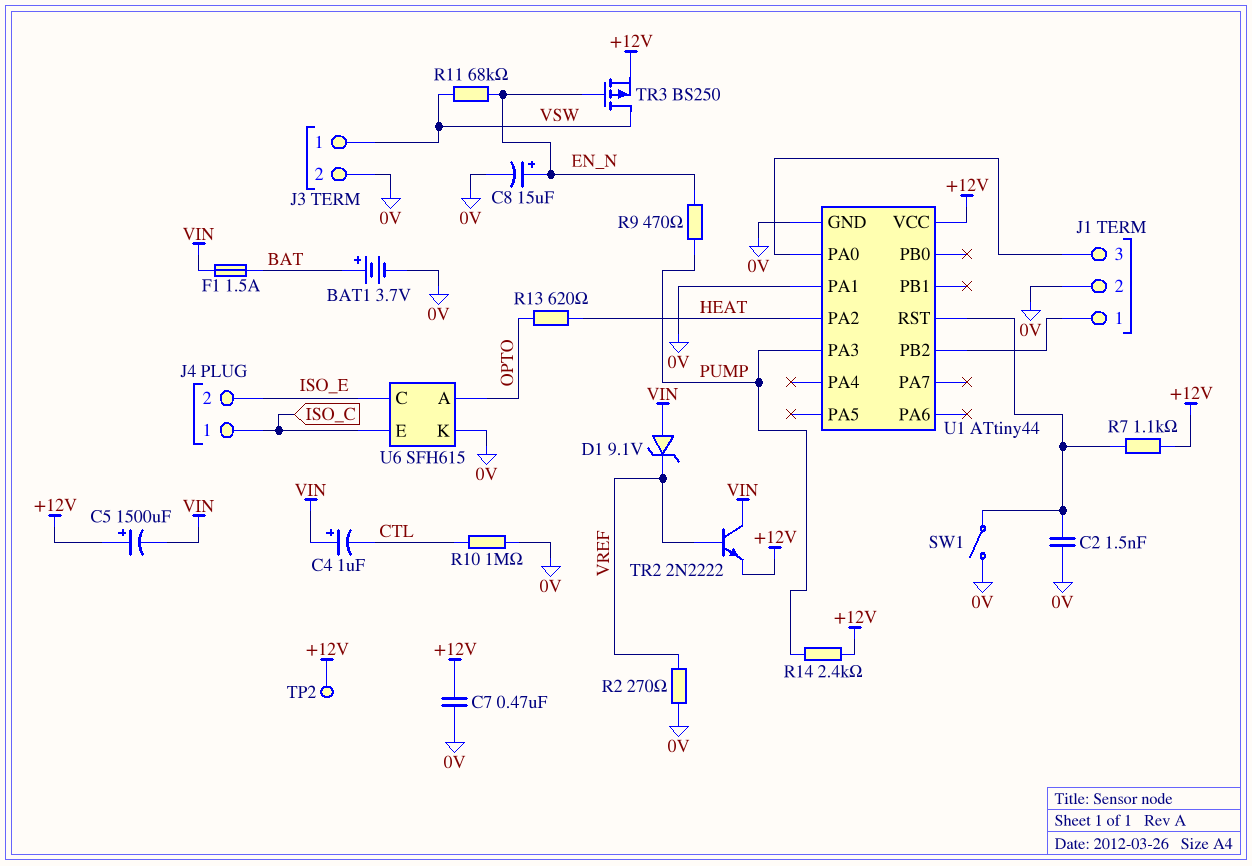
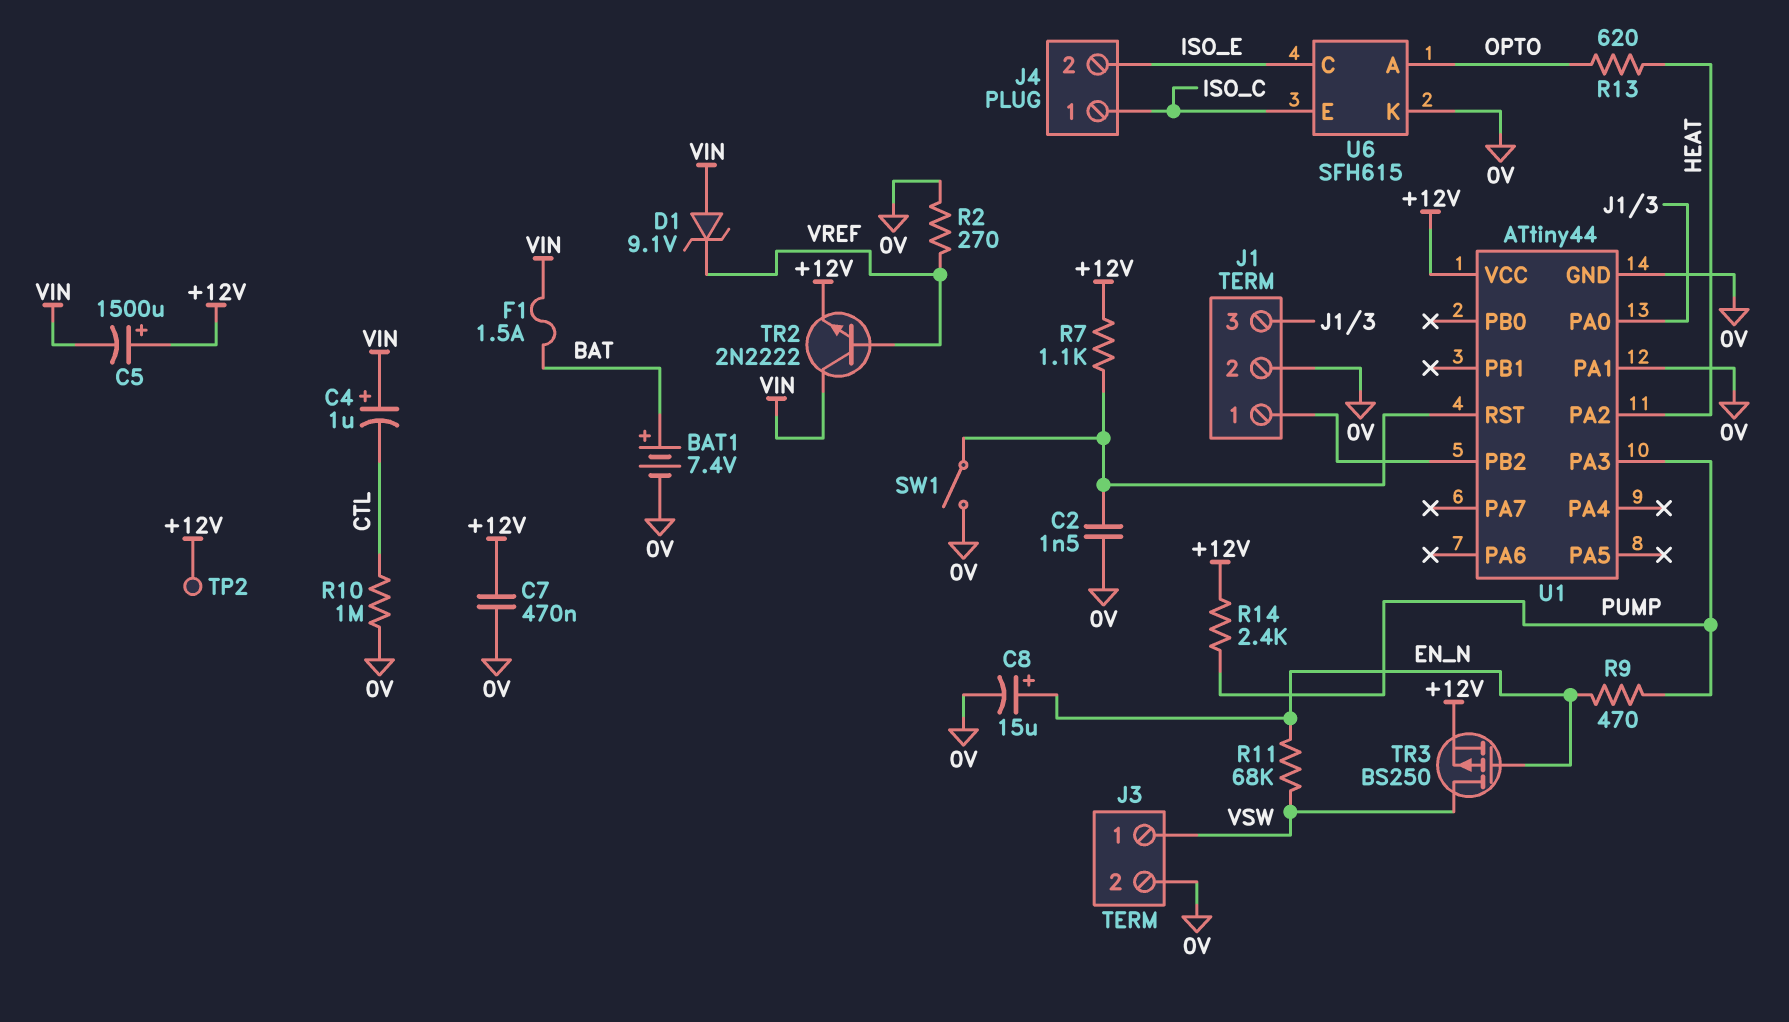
BAT1: 3.7V (plus BAT, minus 0V) -> 7.4V (plus BAT, minus 0V)

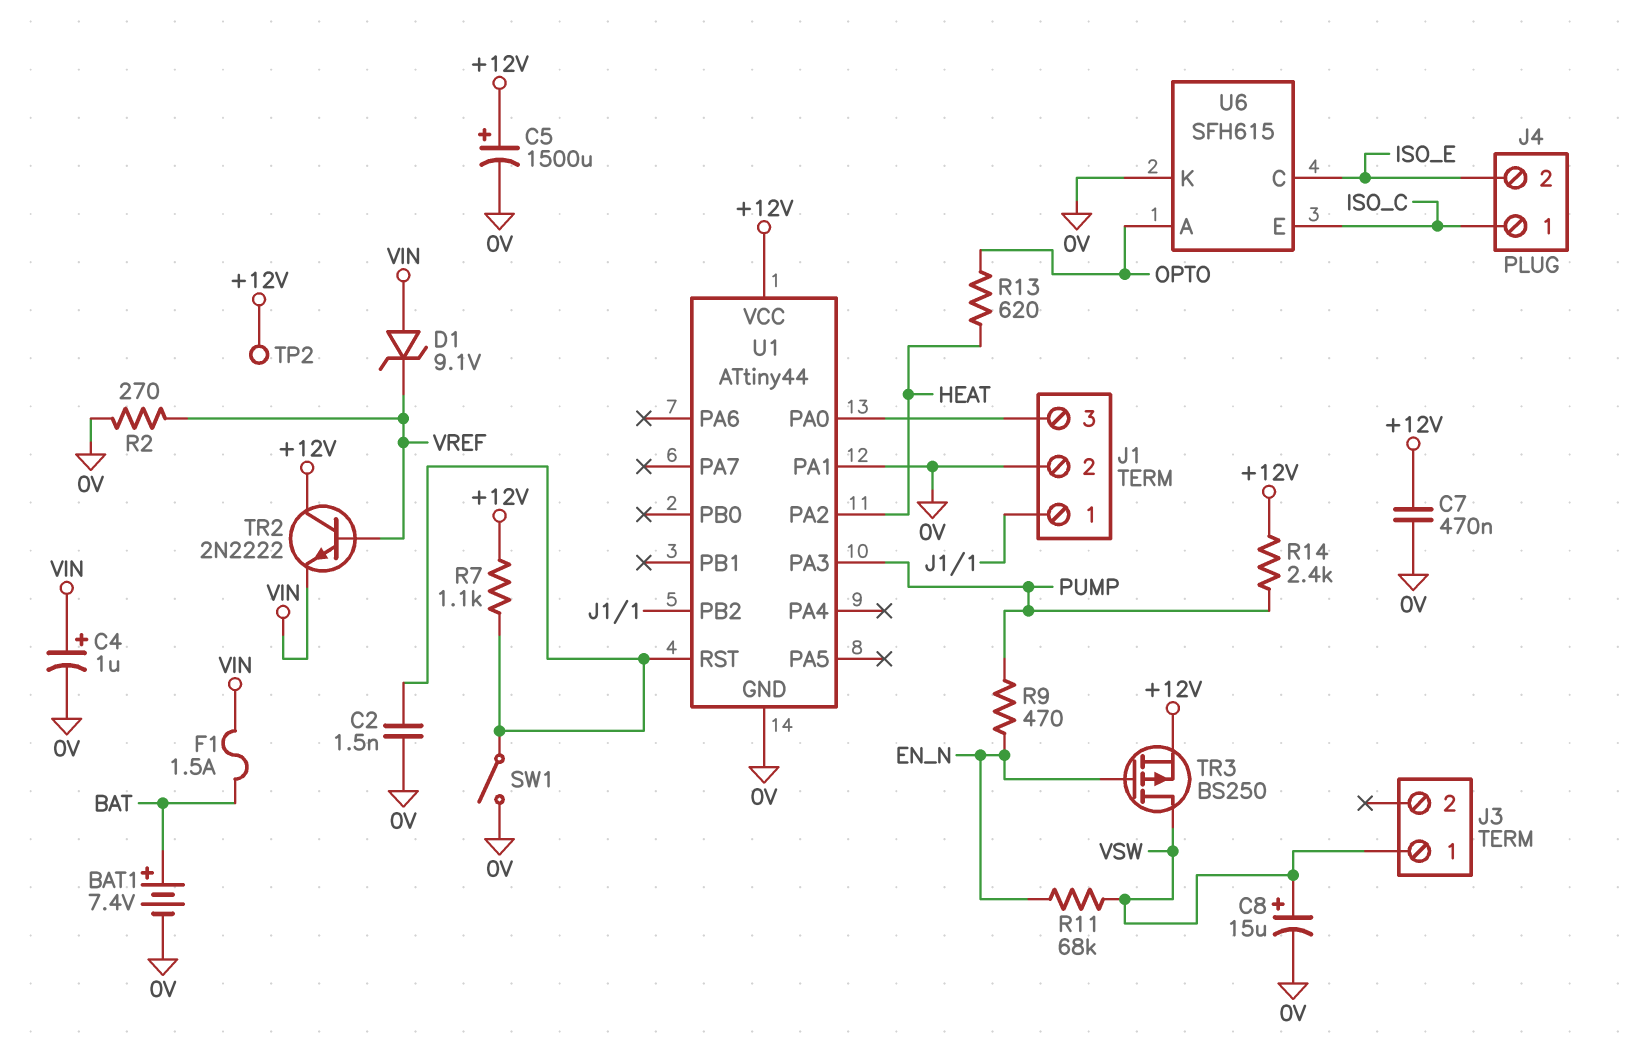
C4: 1uF (plus VIN, minus CTL) -> 1uF (plus VIN, minus 0V)
C5: 1500uF (plus +12V, minus VIN) -> 1500uF (plus +12V, minus 0V)
C8: 15uF (plus EN_N, minus 0V) -> 15uF (plus VSW, minus 0V)
J3 pin 2: 0V -> none
R10: 1M (0V, CTL) -> none
TR2: NPN 2N2222 (B VREF, C VIN, E +12V) -> NPN 2N2222 (B VREF, C +12V, E VIN)

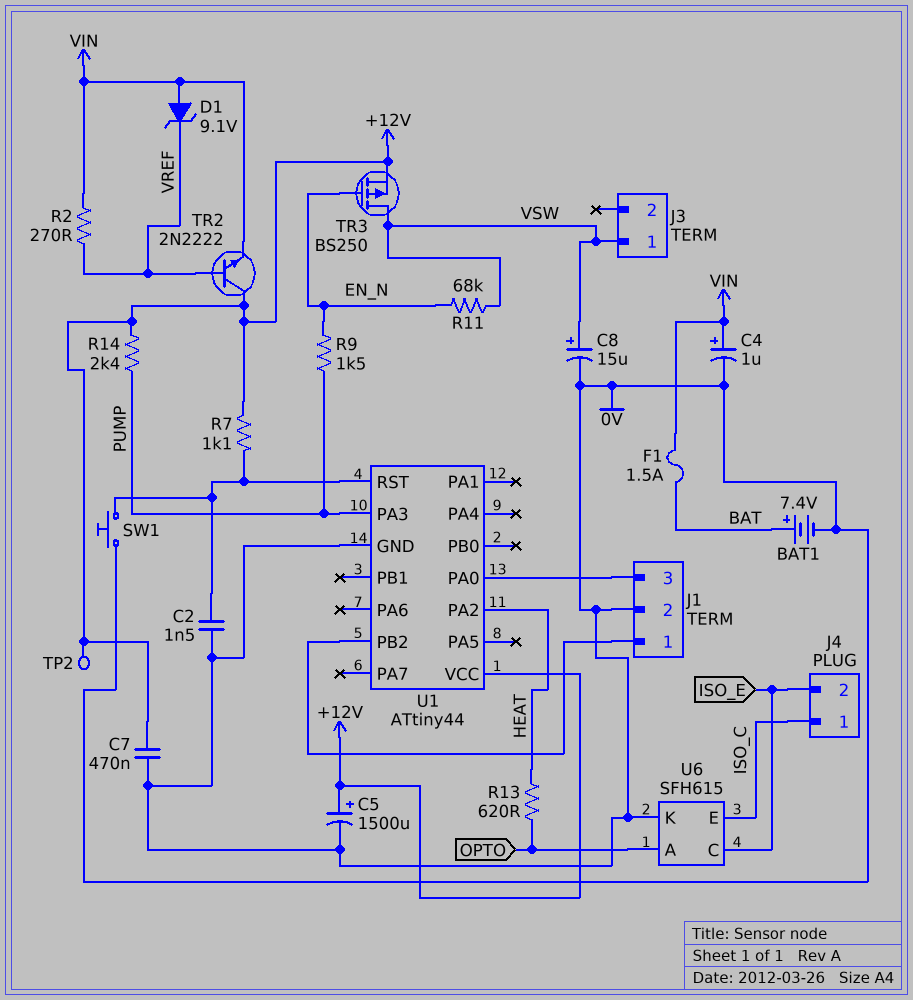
R2: 270 (0V, VREF) -> 270 (VIN, VREF)
R9: 470 (EN_N, PUMP) -> 1.5k (EN_N, PUMP)
SW1: switch (0V, U1/RST) -> button (0V, U1/RST)
U1 pin PA1: 0V -> none

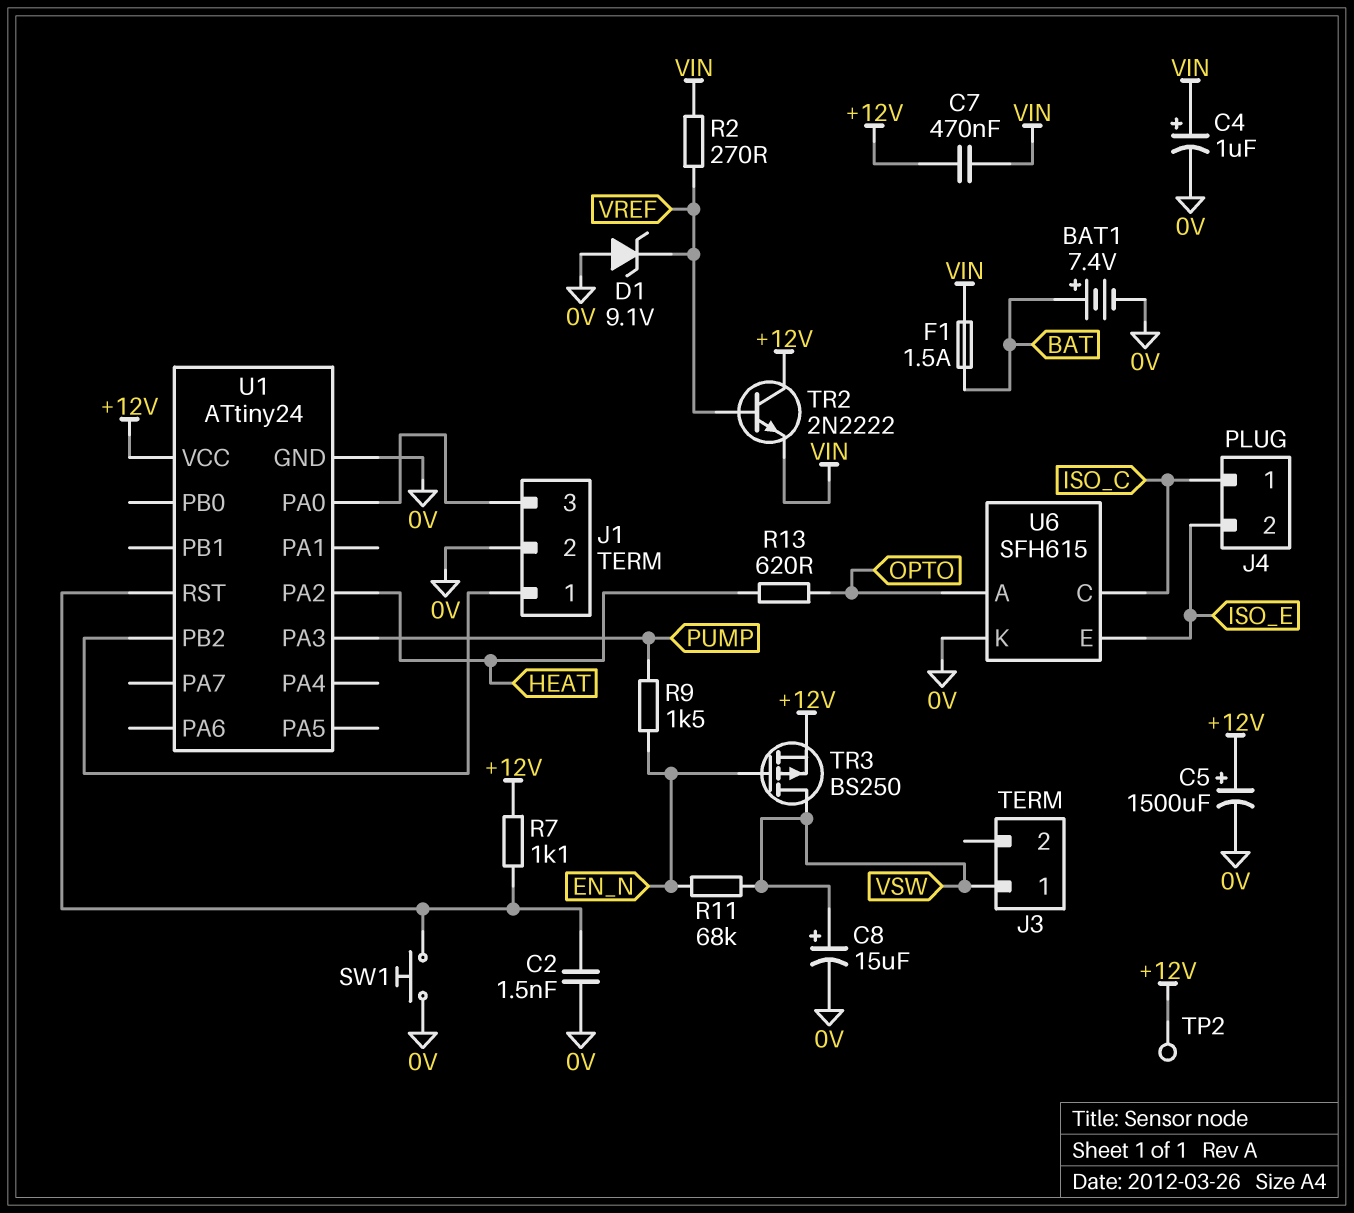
C7: 470nF (+12V, 0V) -> 470nF (+12V, VIN)
D1: zener 9.1V (A VIN, K VREF) -> zener 9.1V (A 0V, K VREF)
R14: 2.4k (+12V, PUMP) -> none
U1: ATtiny44 -> ATtiny24
U6 pin C: ISO_E -> ISO_C
U6 pin E: ISO_C -> ISO_E

